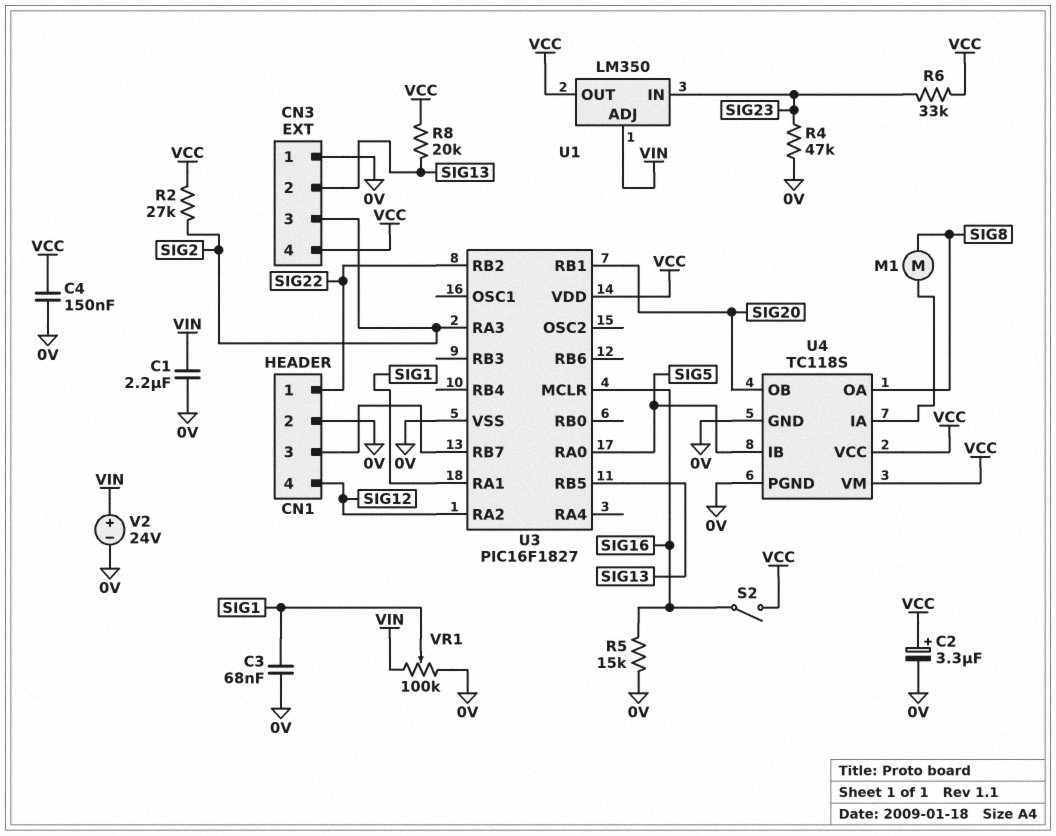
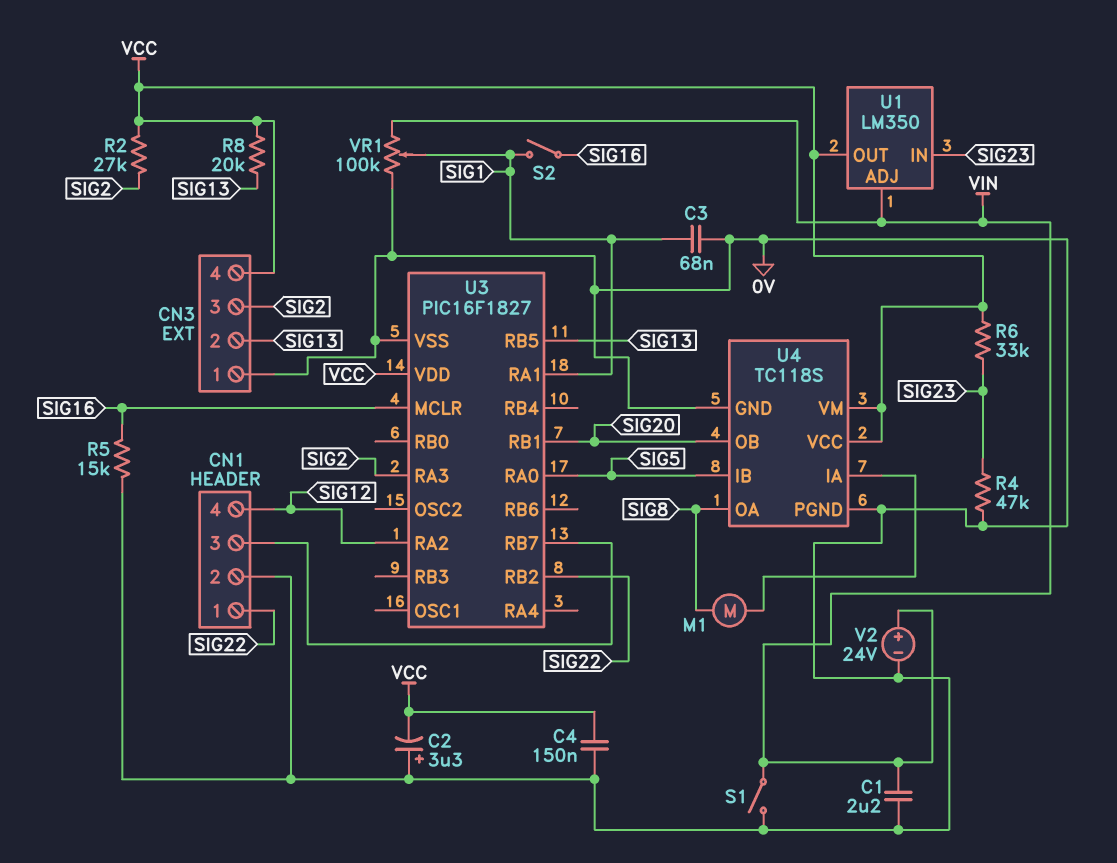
C2: 3.3uF (plus VCC, minus 0V) -> 3.3uF (plus 0V, minus VCC)
S1: none -> switch (0V, VIN)
S2: switch (SIG16, VCC) -> switch (SIG1, SIG16)

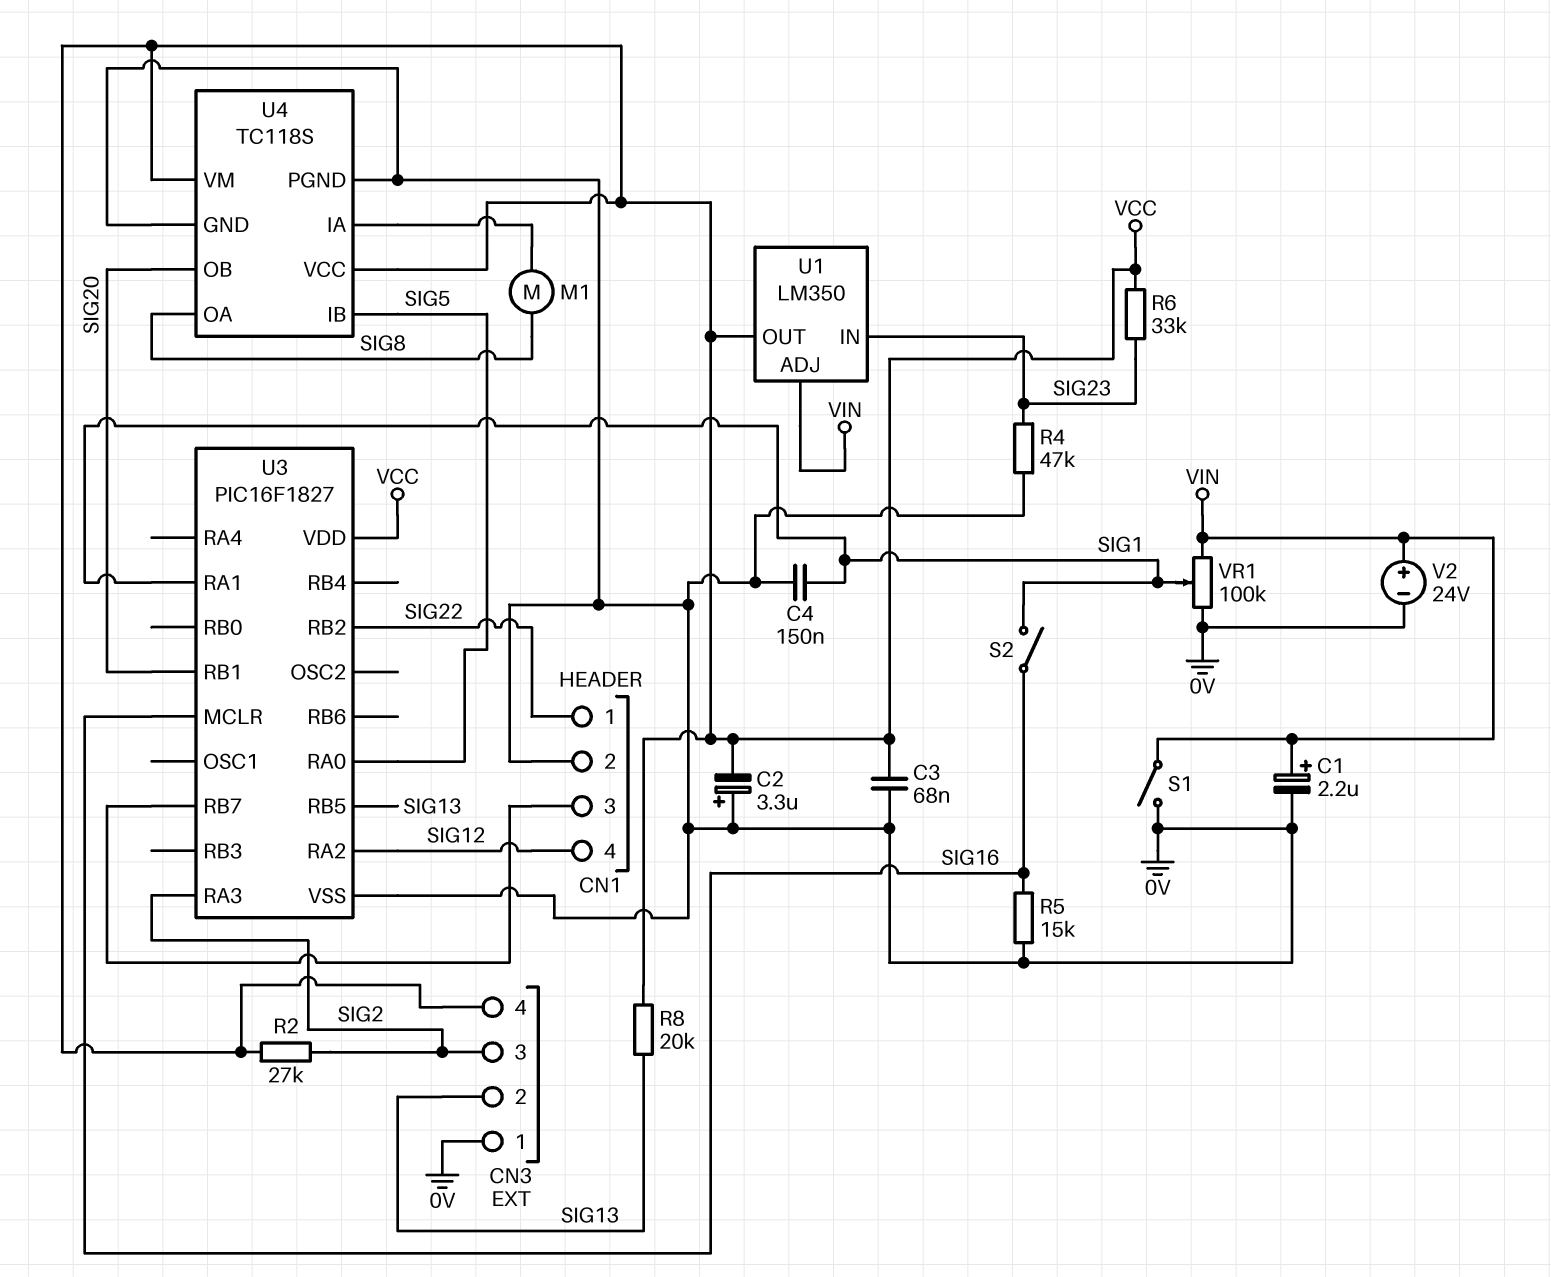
C1: 2.2uF (0V, VIN) -> 2.2uF (plus VIN, minus 0V)
C3: 68nF (0V, SIG1) -> 68nF (0V, VCC)
C4: 150nF (0V, VCC) -> 150nF (0V, SIG1)

